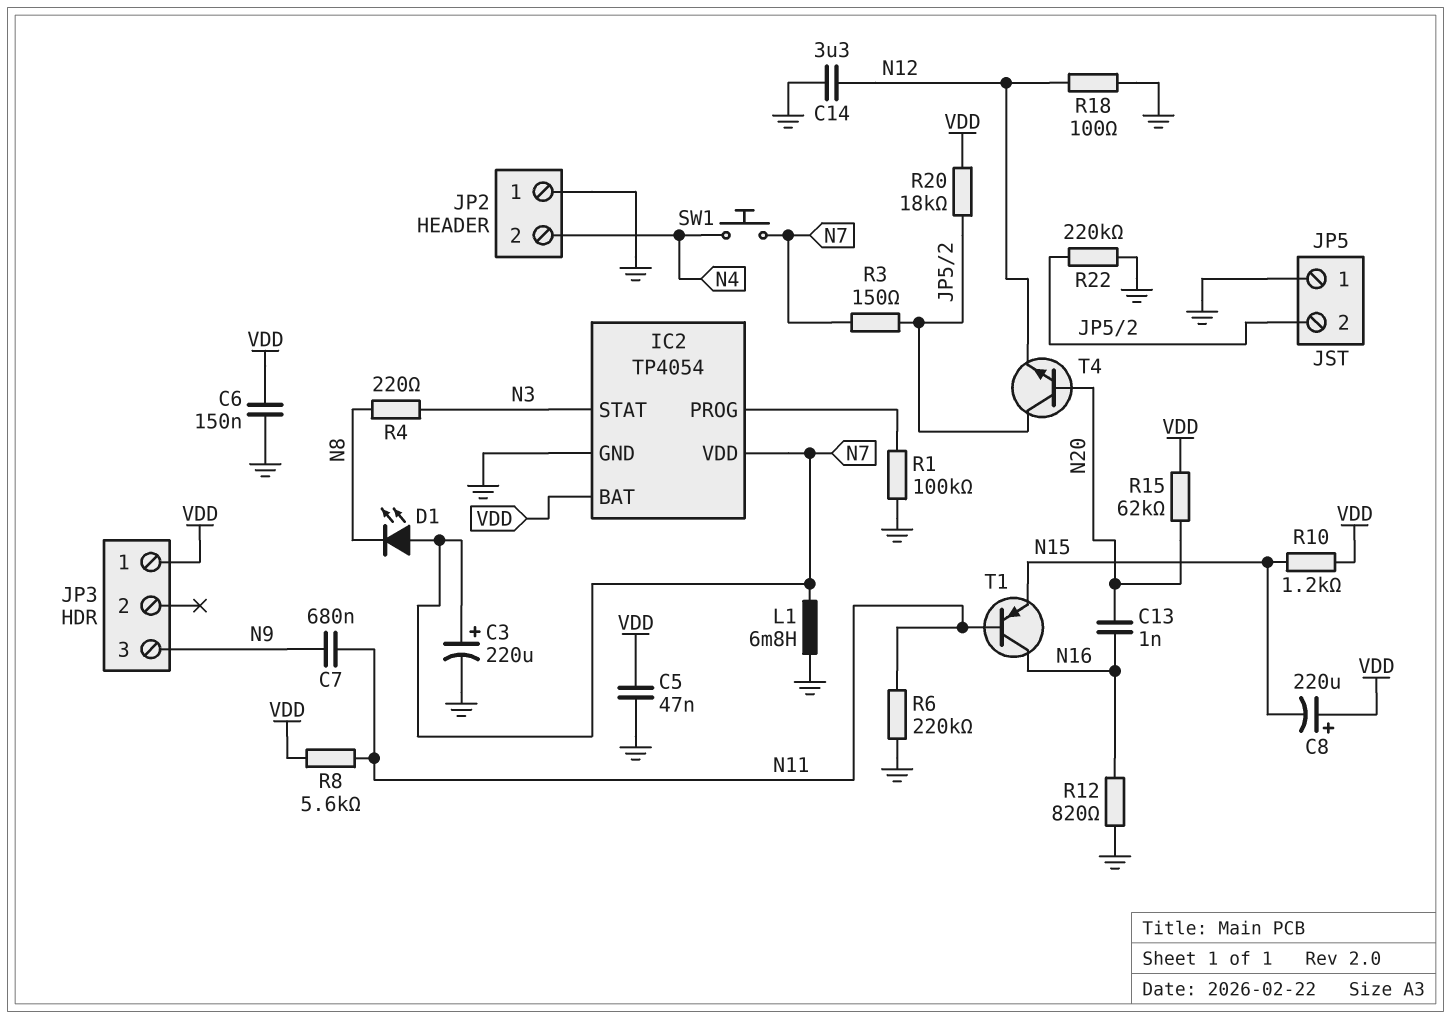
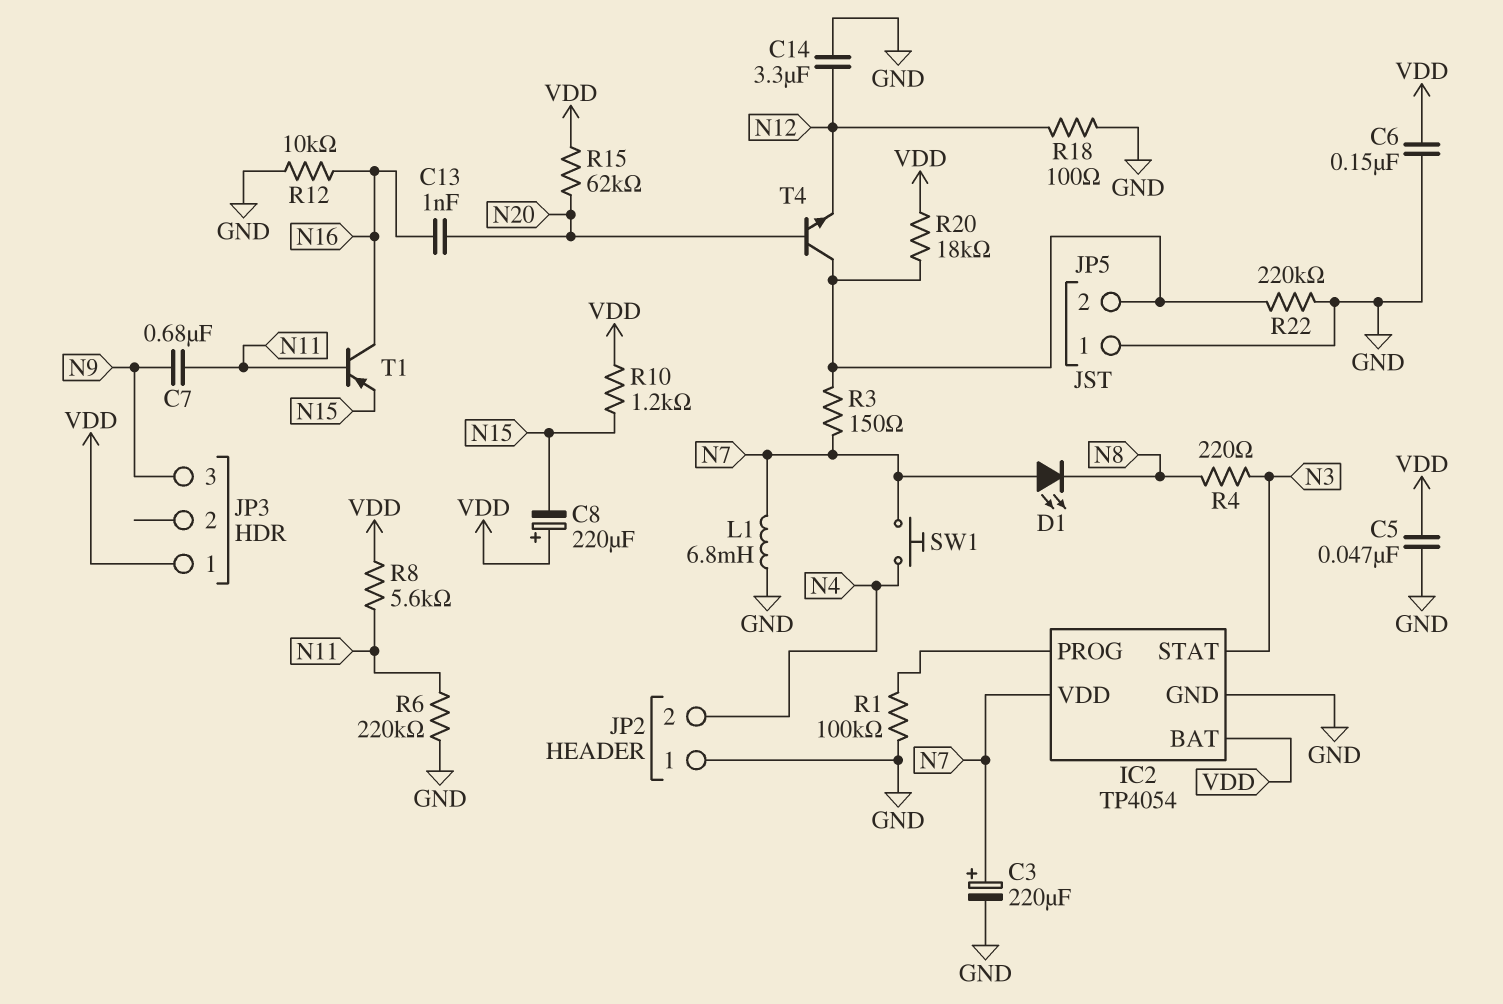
R12: 820 (GND, N16) -> 10k (GND, N16)

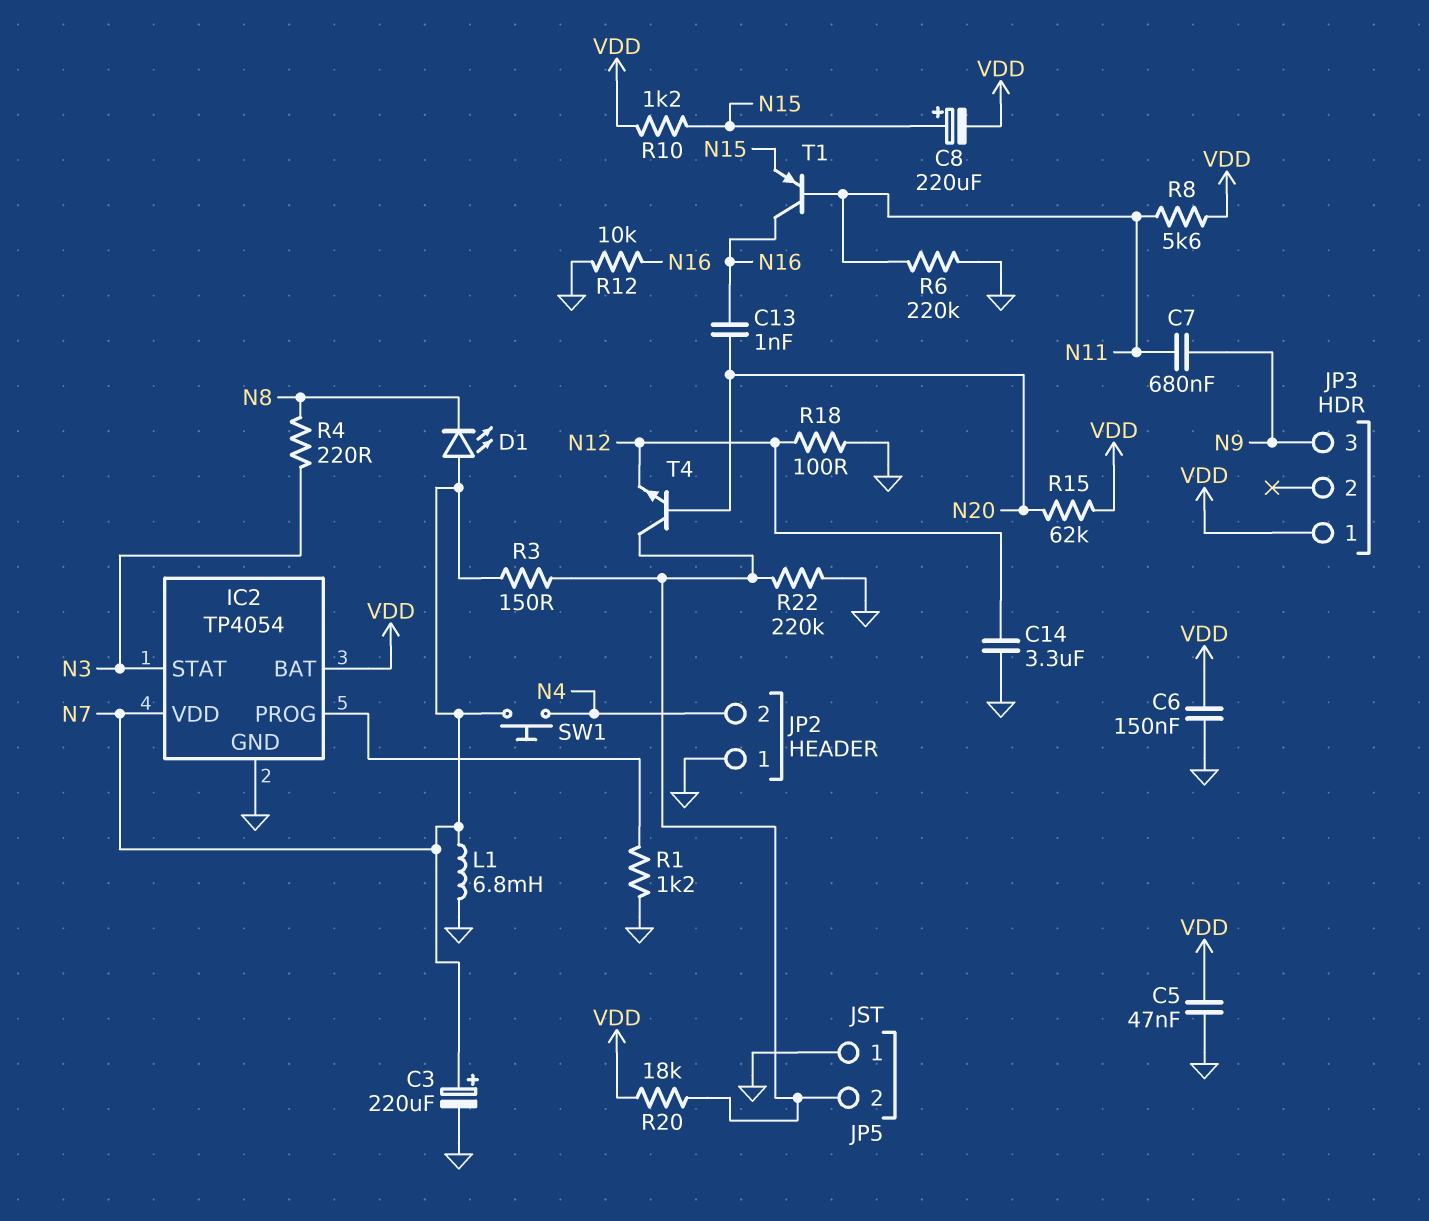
C8: 220uF (plus VDD, minus N15) -> 220uF (plus N15, minus VDD)
R1: 100k (GND, IC2/PROG) -> 1.2k (GND, IC2/PROG)

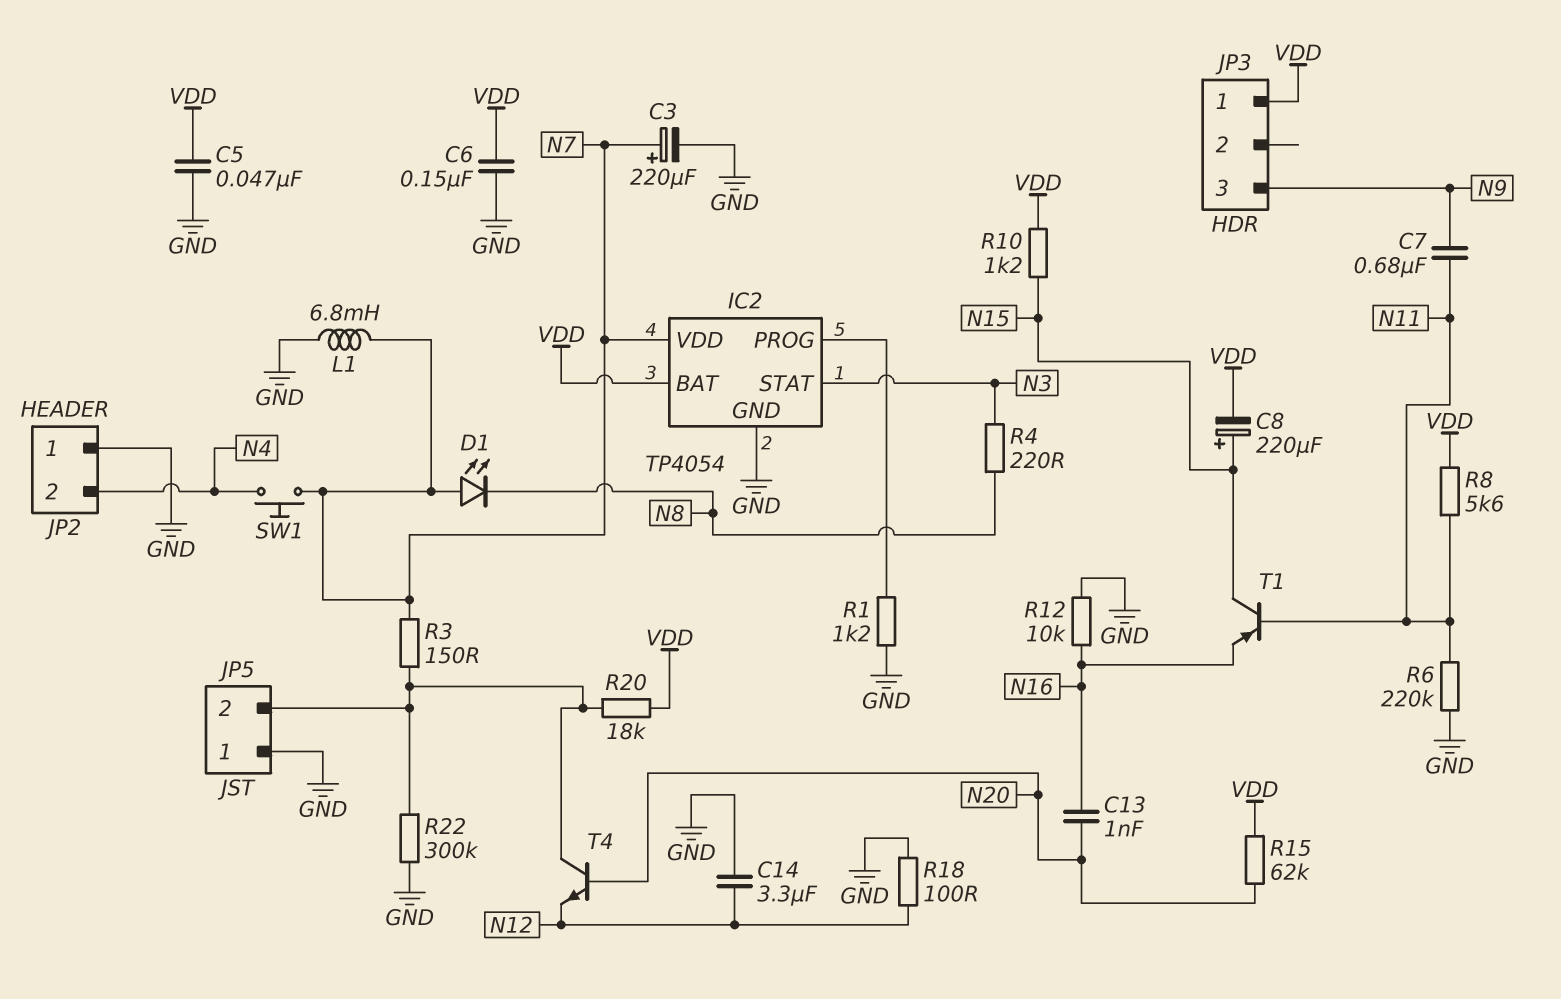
R22: 220k (GND, JP5/2) -> 300k (GND, JP5/2)
T1: PNP (B N11, C N16, E N15) -> PNP (B N11, C N15, E N16)

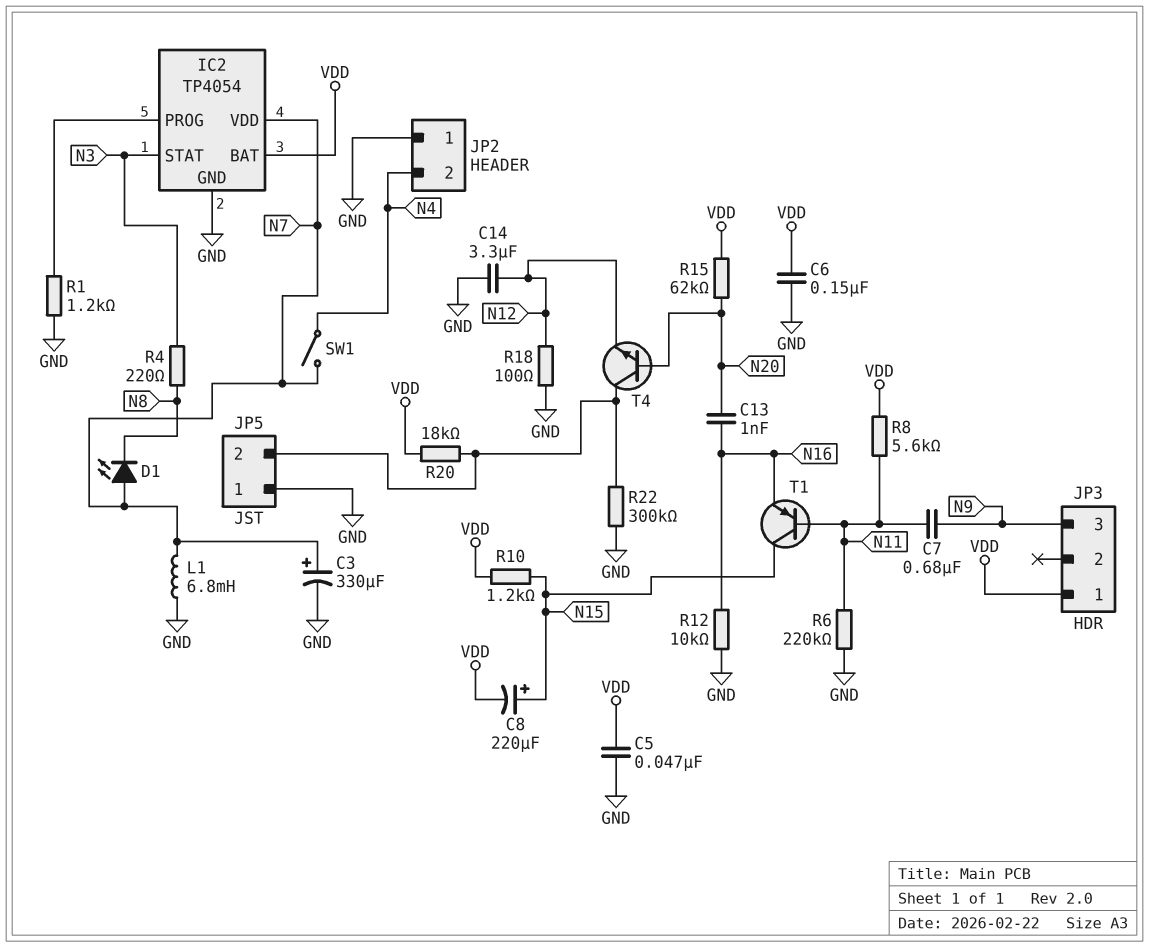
C3: 220uF (plus N7, minus GND) -> 330uF (plus N7, minus GND)
R3: 150 (JP5/2, N7) -> none
SW1: button (N4, N7) -> switch (N4, N7)

